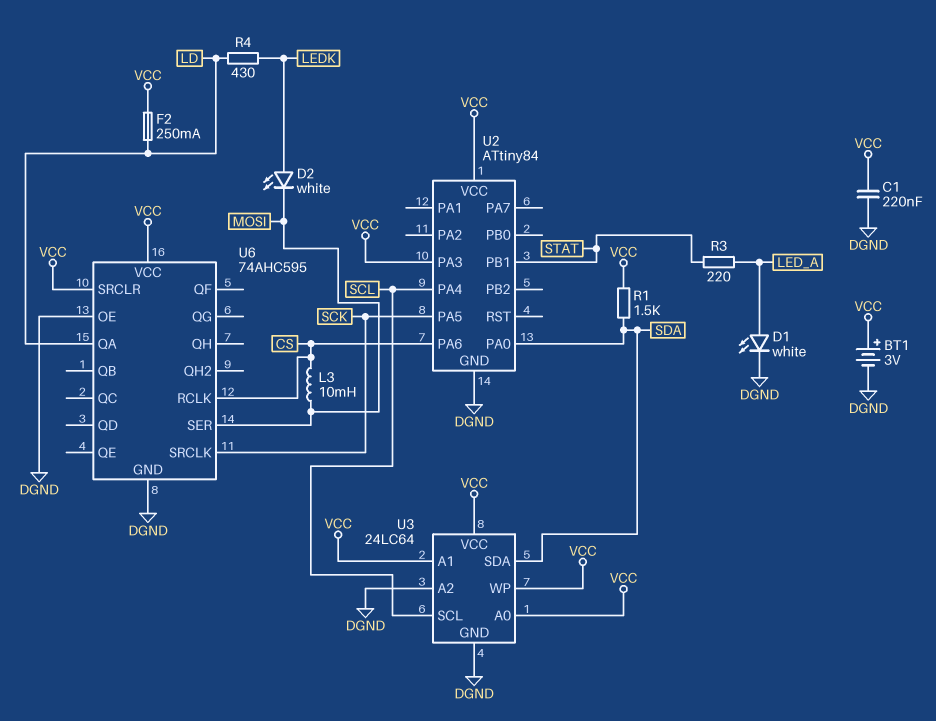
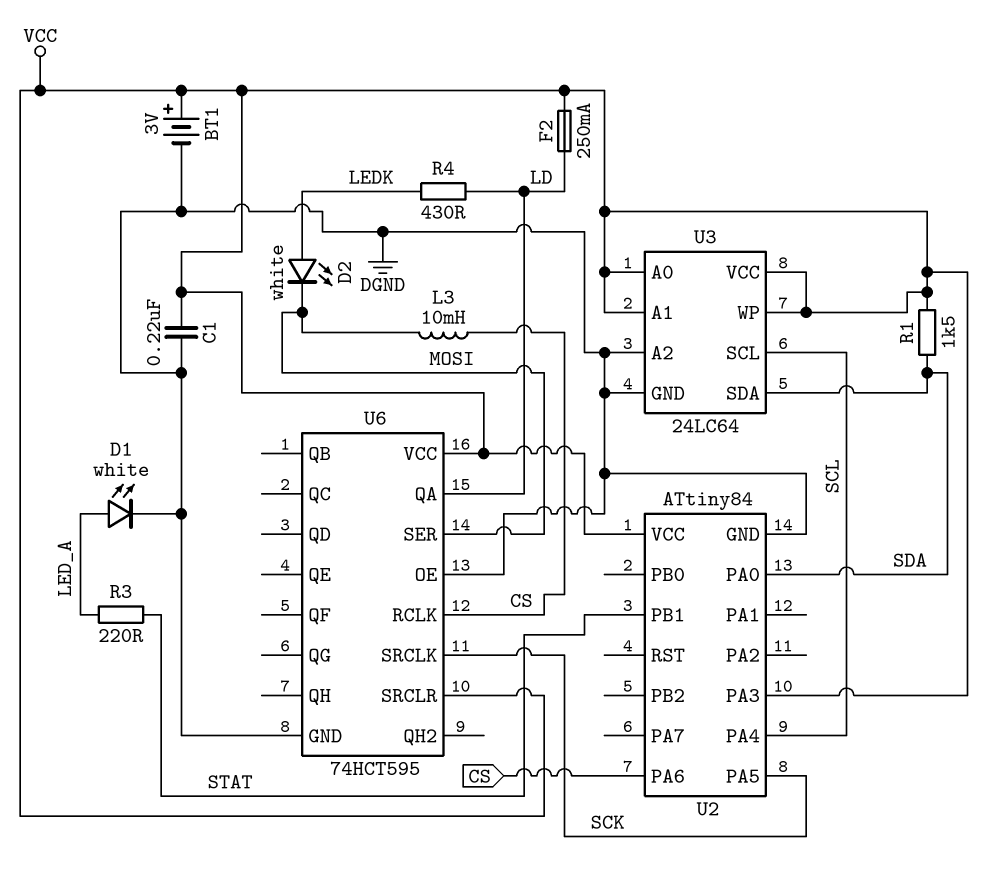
U6: 74AHC595 -> 74HCT595

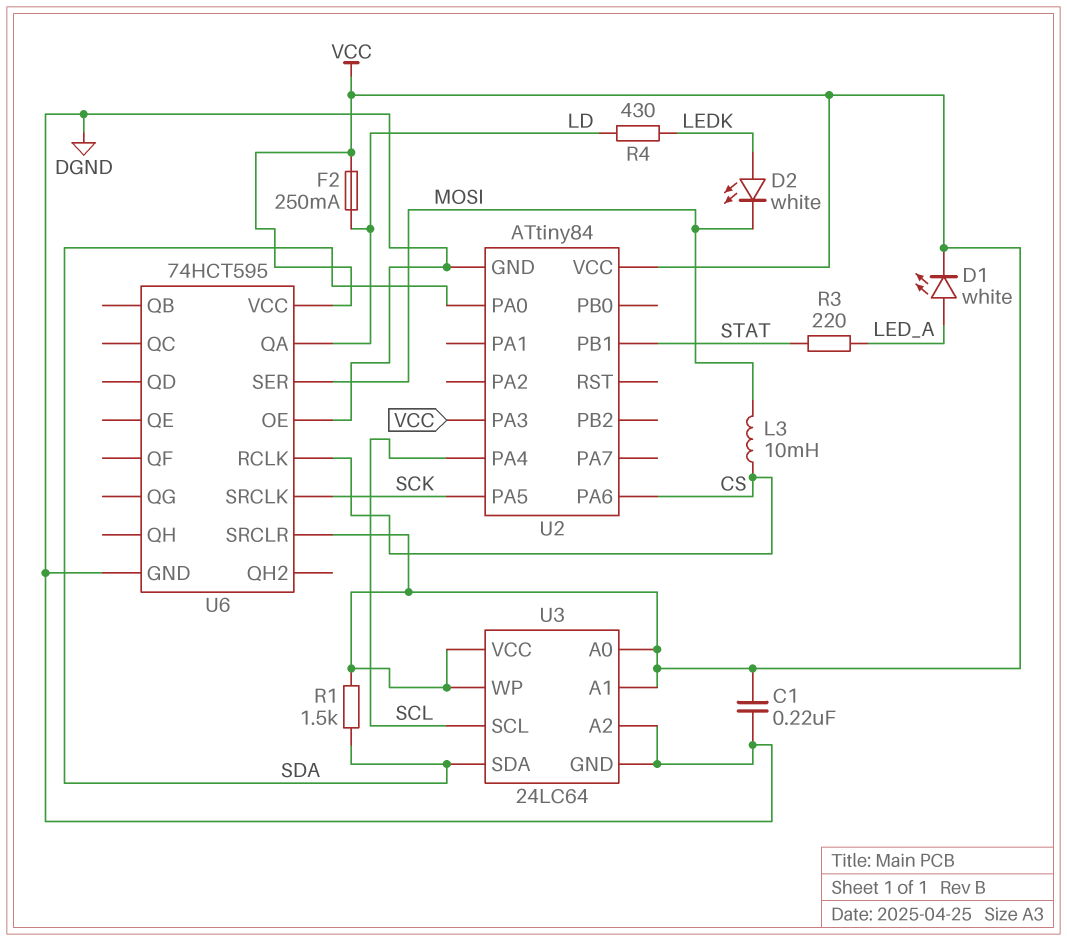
BT1: 3V (plus VCC, minus DGND) -> none
D1: LED white (A LED_A, K DGND) -> LED white (A LED_A, K VCC)

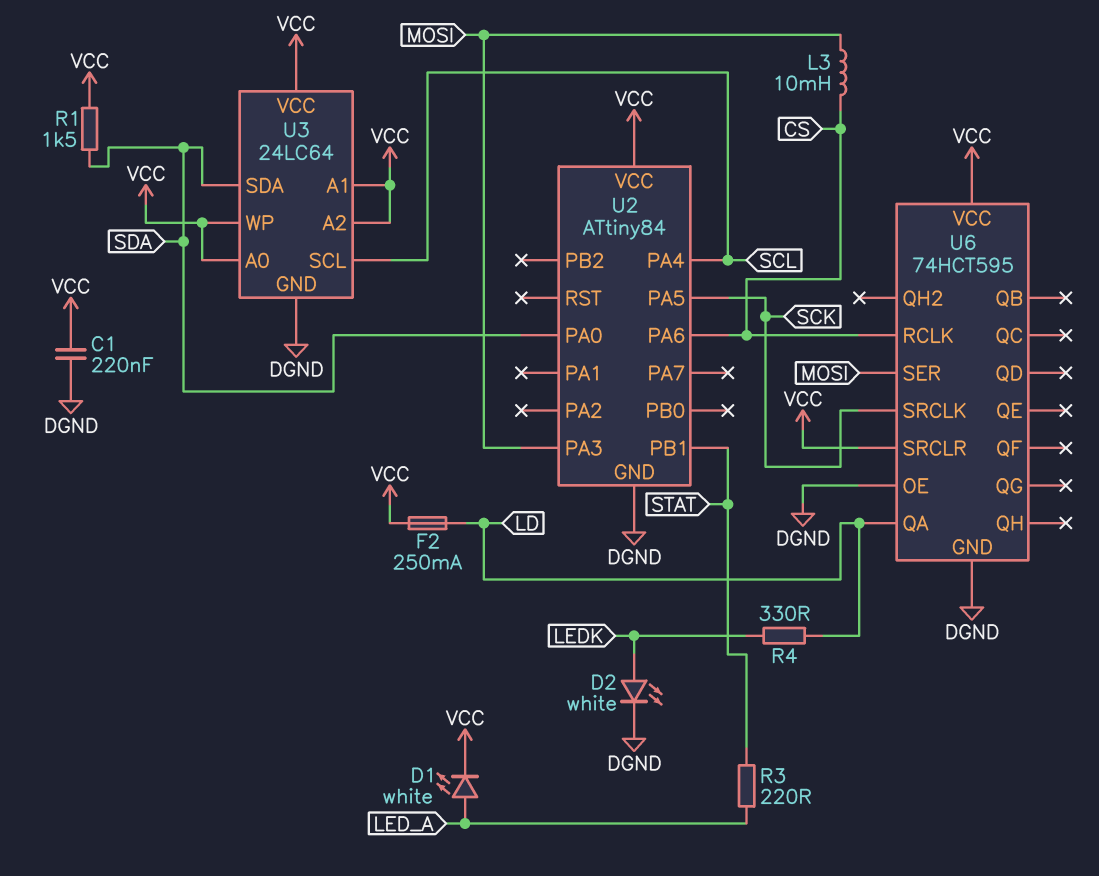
D2: LED white (A LEDK, K MOSI) -> LED white (A LEDK, K DGND)
R4: 430 (LD, LEDK) -> 330 (LD, LEDK)
U2 pin PA3: VCC -> MOSI
U3 pin A2: DGND -> VCC

